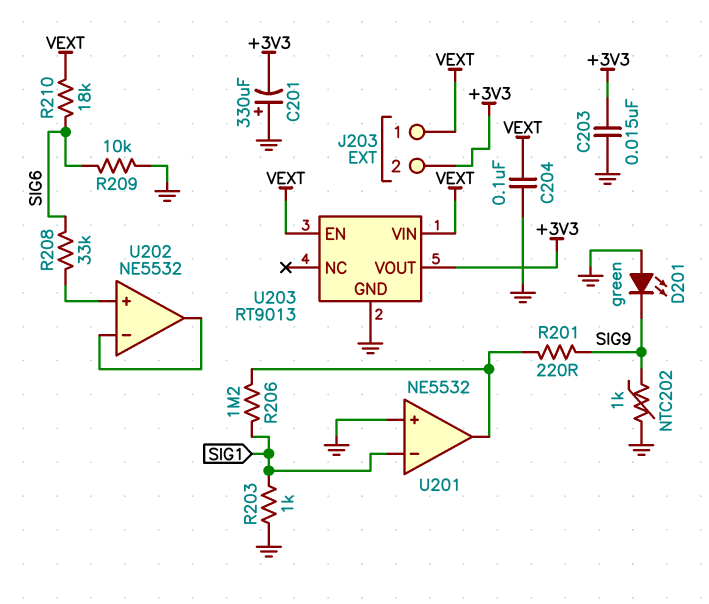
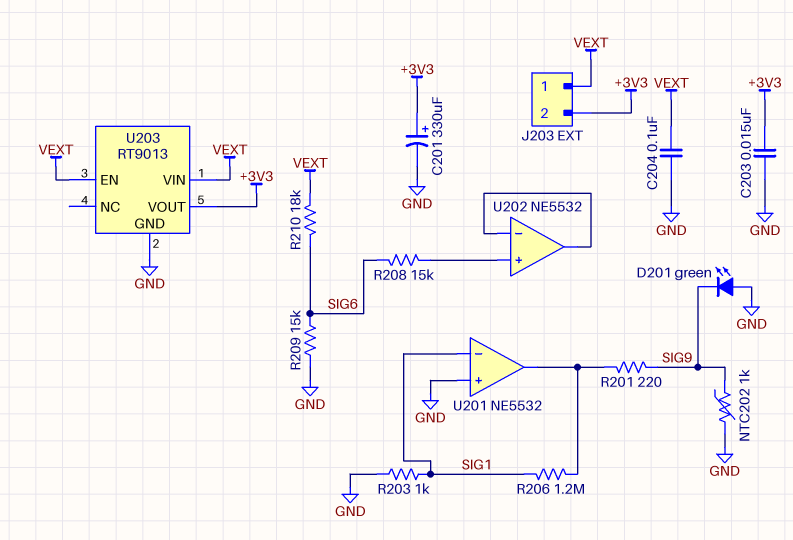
C201: 330uF (plus GND, minus +3V3) -> 330uF (plus +3V3, minus GND)
R208: 33k (SIG6, U202/in+) -> 15k (SIG6, U202/in+)
R209: 10k (GND, SIG6) -> 15k (GND, SIG6)

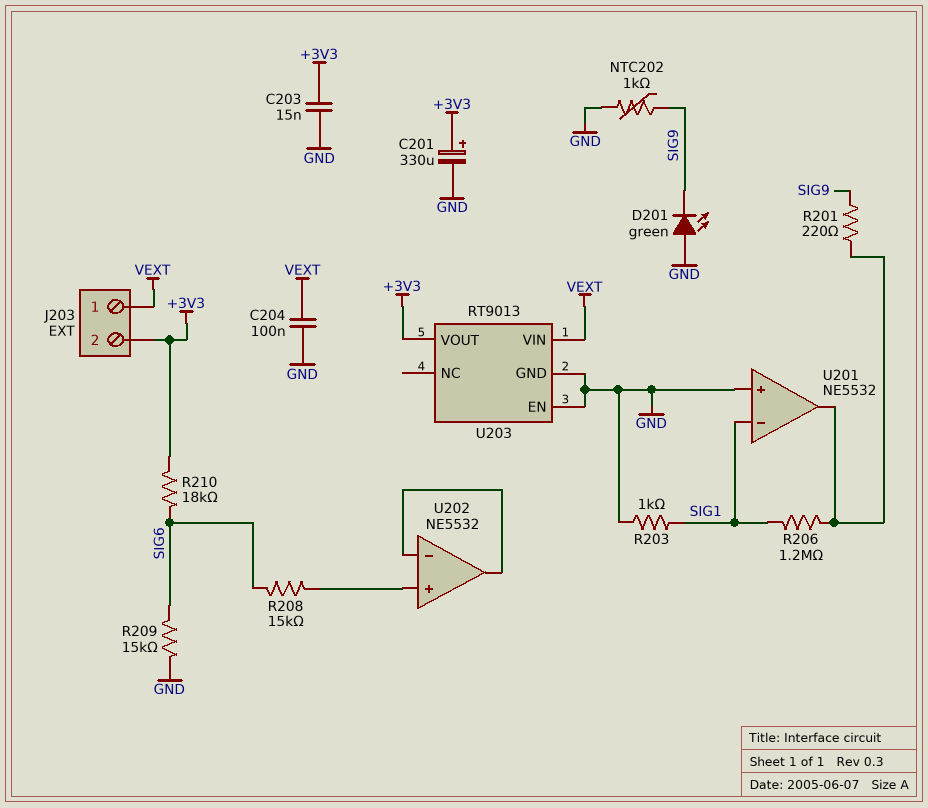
R210: 18k (SIG6, VEXT) -> 18k (+3V3, SIG6)
U203 pin EN: VEXT -> GND

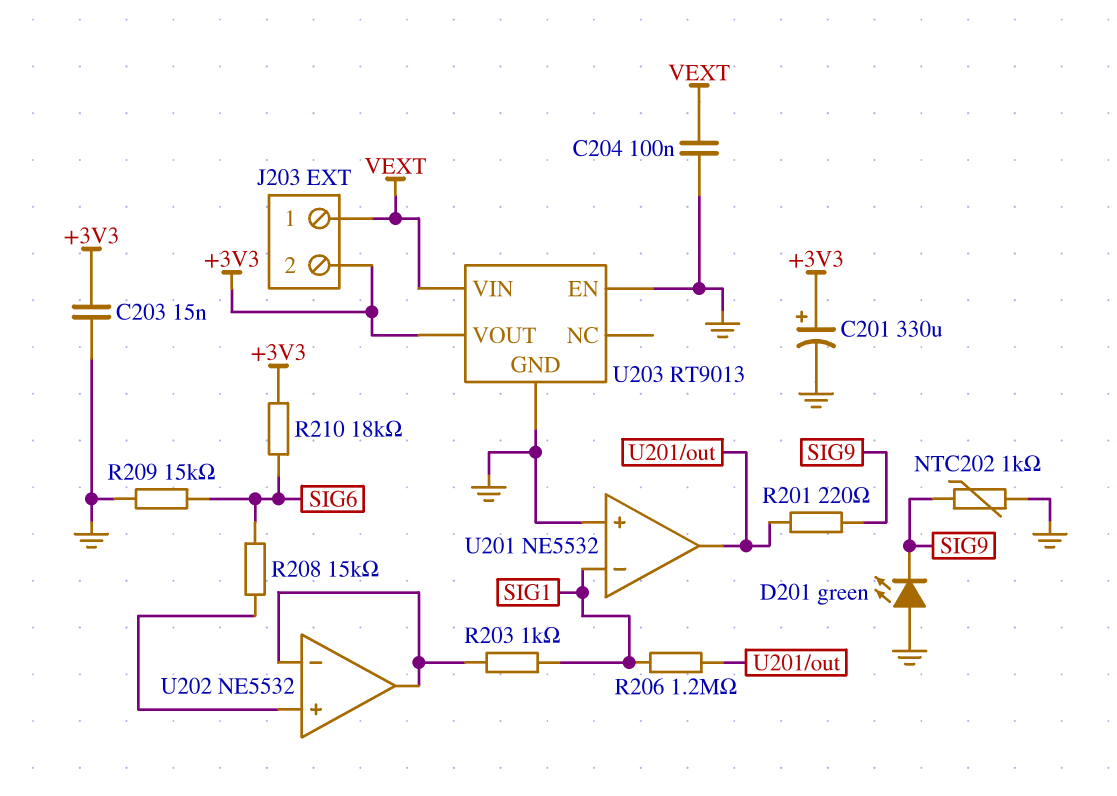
R203: 1k (GND, SIG1) -> 1k (SIG1, U202/in-)

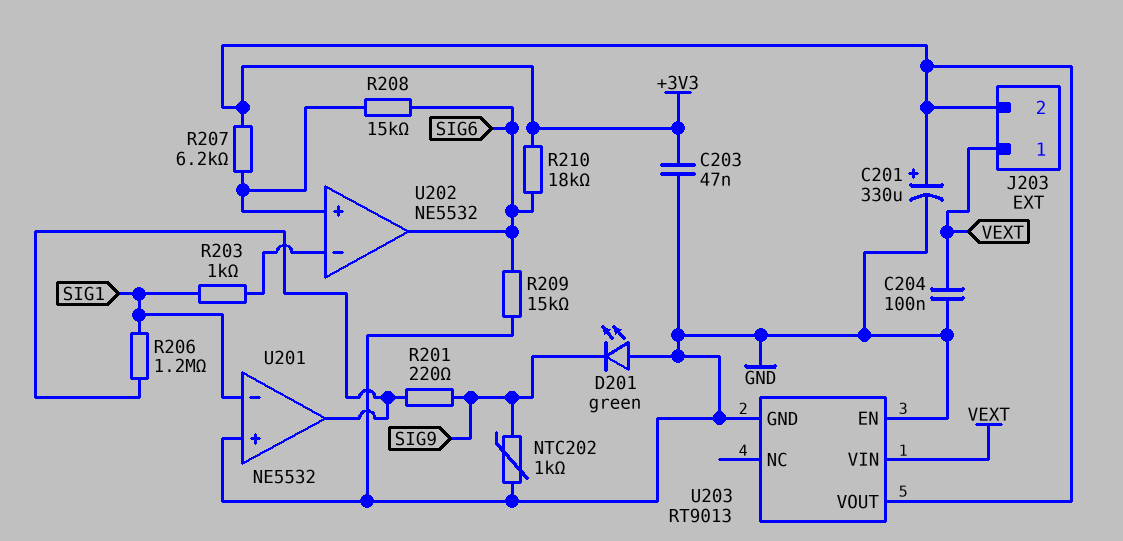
C203: 15nF (+3V3, GND) -> 47nF (+3V3, GND)
R207: none -> 6.2k (+3V3, U202/in+)
U202 pin out: U202/in- -> SIG6

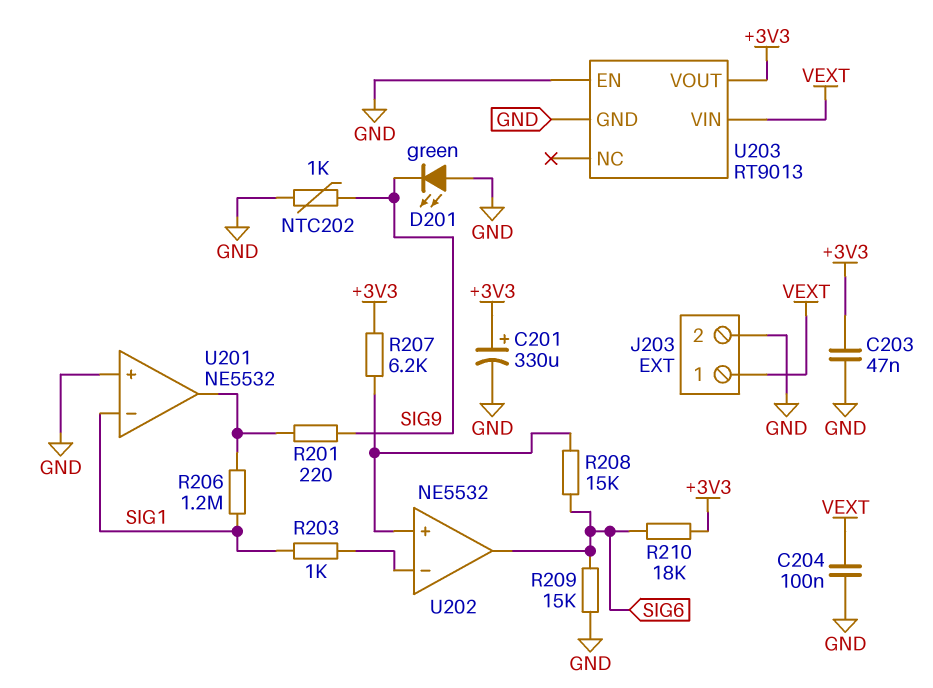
J203 pin 2: +3V3 -> GND

